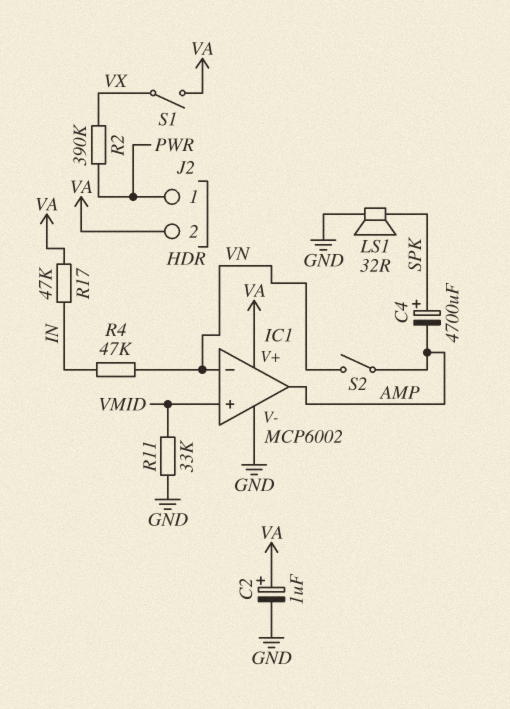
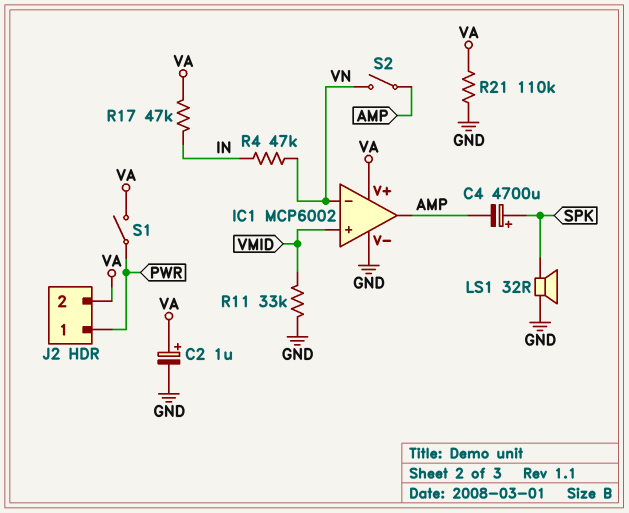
R2: 390k (PWR, VX) -> none
R21: none -> 110k (GND, VA)
S1: switch (VA, VX) -> switch (PWR, VA)

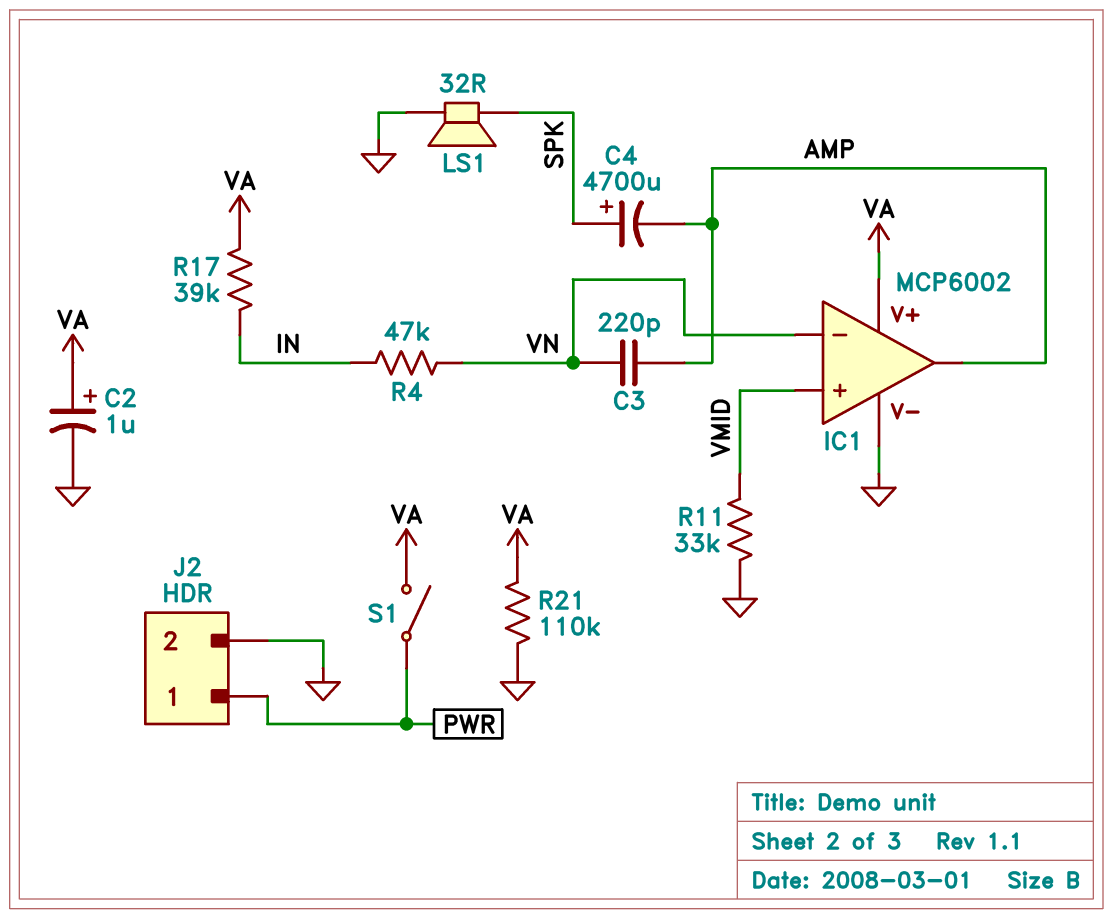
C3: none -> 220pF (AMP, VN)
J2 pin 2: VA -> GND
R17: 47k (IN, VA) -> 39k (IN, VA)
S2: switch (AMP, VN) -> none

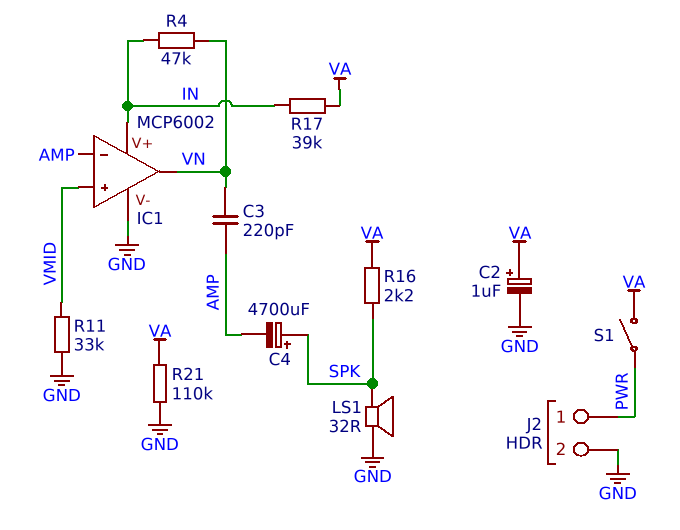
IC1 pin V+: VA -> IN
IC1 pin in-: VN -> AMP
IC1 pin out: AMP -> VN
R16: none -> 2.2k (SPK, VA)

